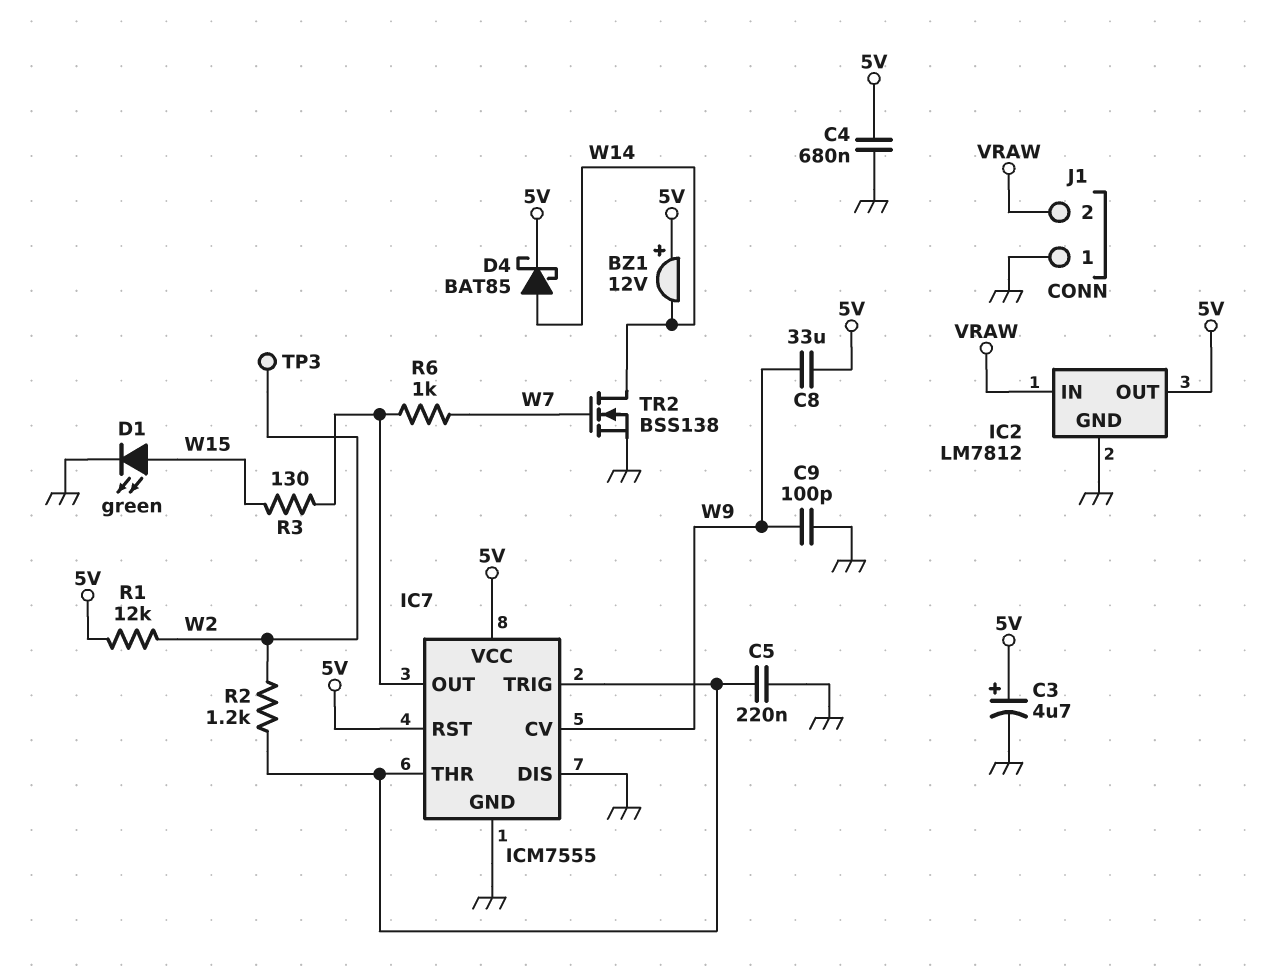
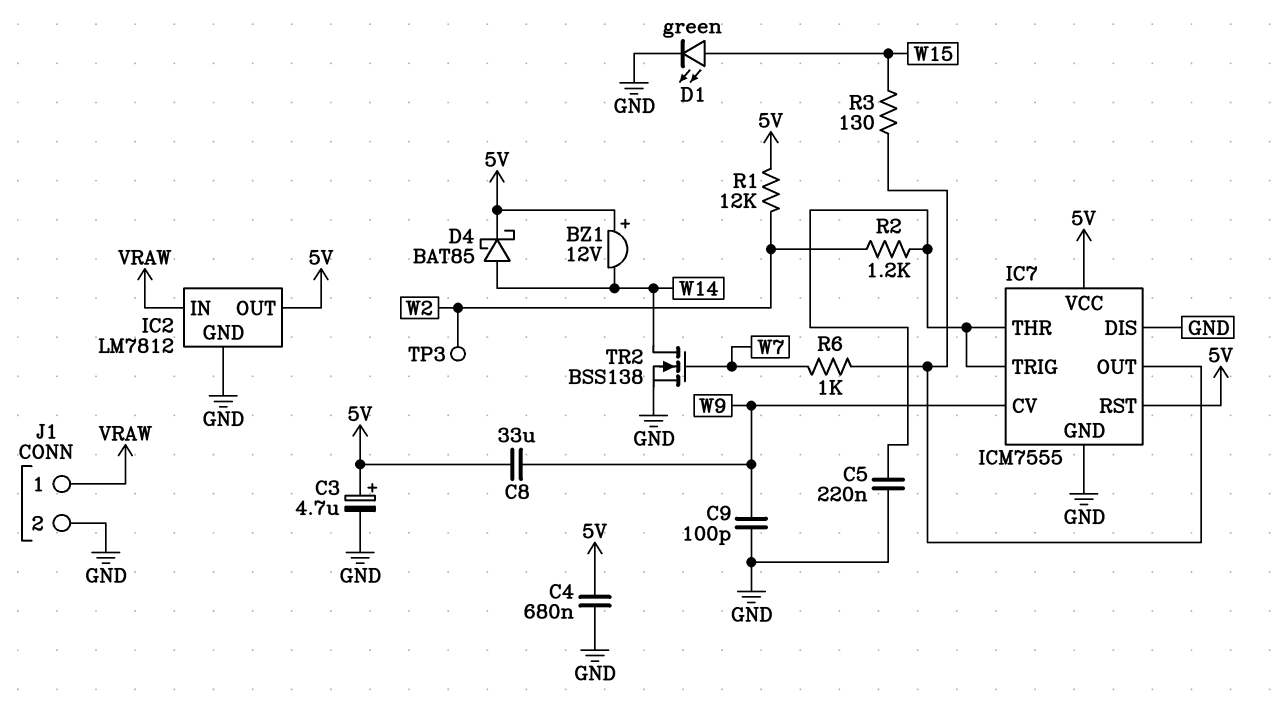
J1 pin 1: GND -> VRAW
J1 pin 2: VRAW -> GND

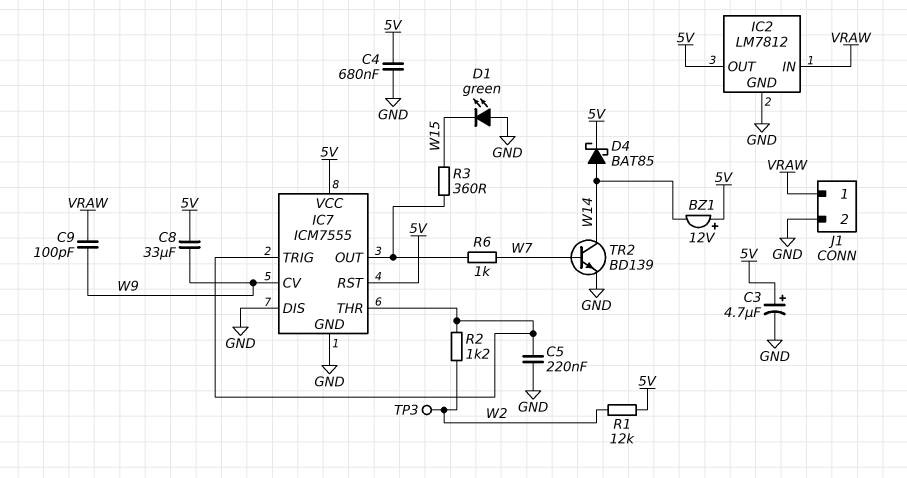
C9: 100pF (GND, W9) -> 100pF (VRAW, W9)
D1: LED green (A W15, K GND) -> LED green (A GND, K W15)
R3: 130 (IC7/OUT, W15) -> 360 (IC7/OUT, W15)
TR2: NMOS BSS138 (G W7, D W14, S GND) -> NPN BD139 (B W7, C W14, E GND)

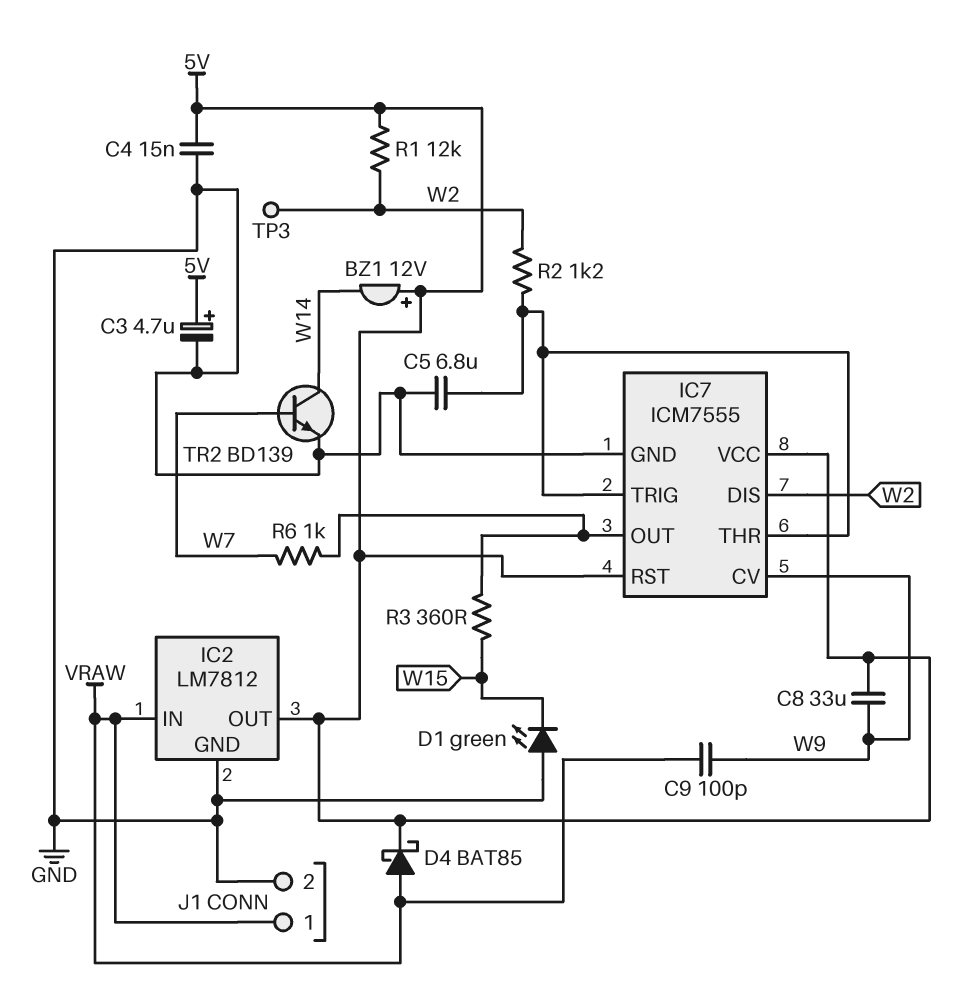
C4: 680nF (5V, GND) -> 15nF (5V, GND)
C5: 220nF (GND, IC7/THR) -> 6.8uF (GND, IC7/THR)
D4: schottky BAT85 (A W14, K 5V) -> schottky BAT85 (A VRAW, K 5V)
IC7 pin DIS: GND -> W2

